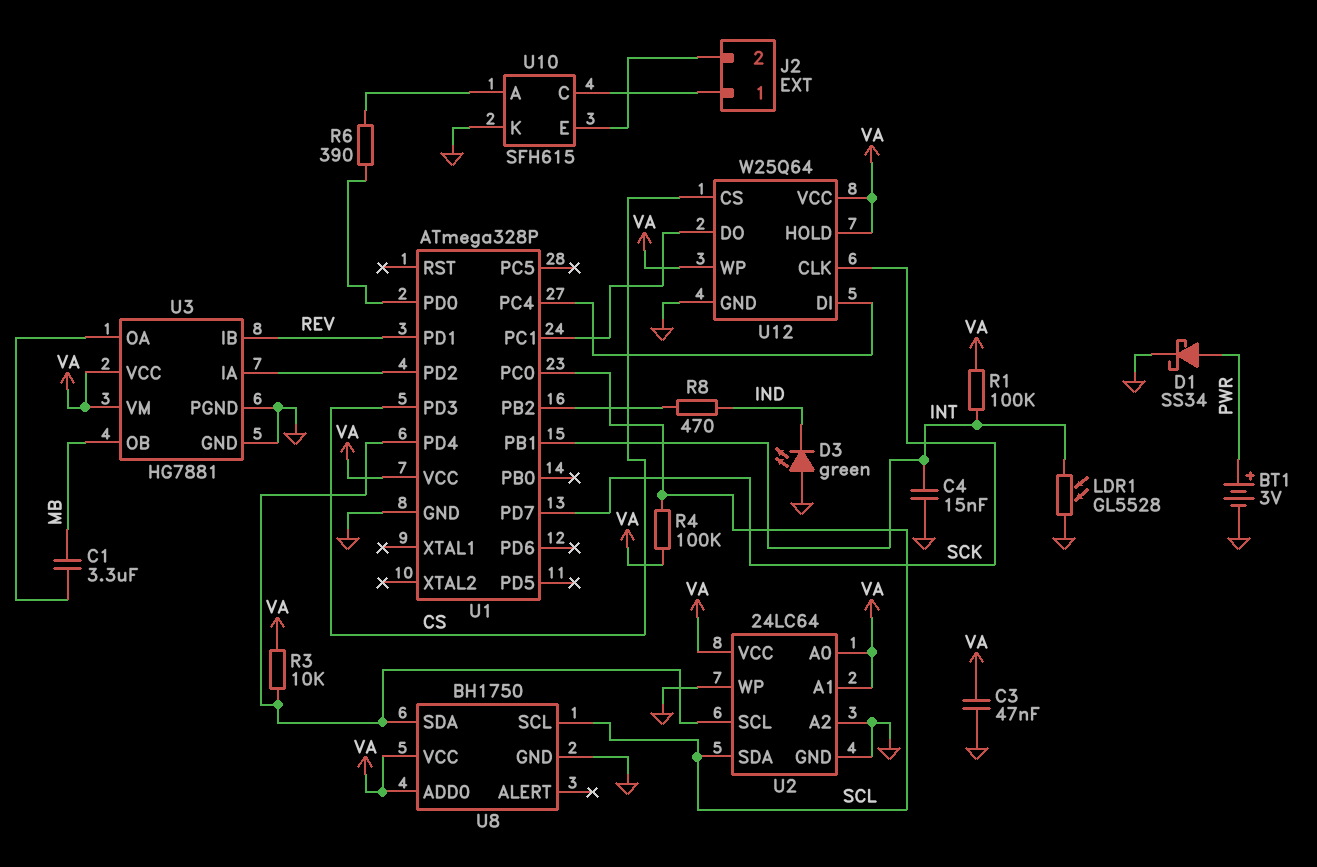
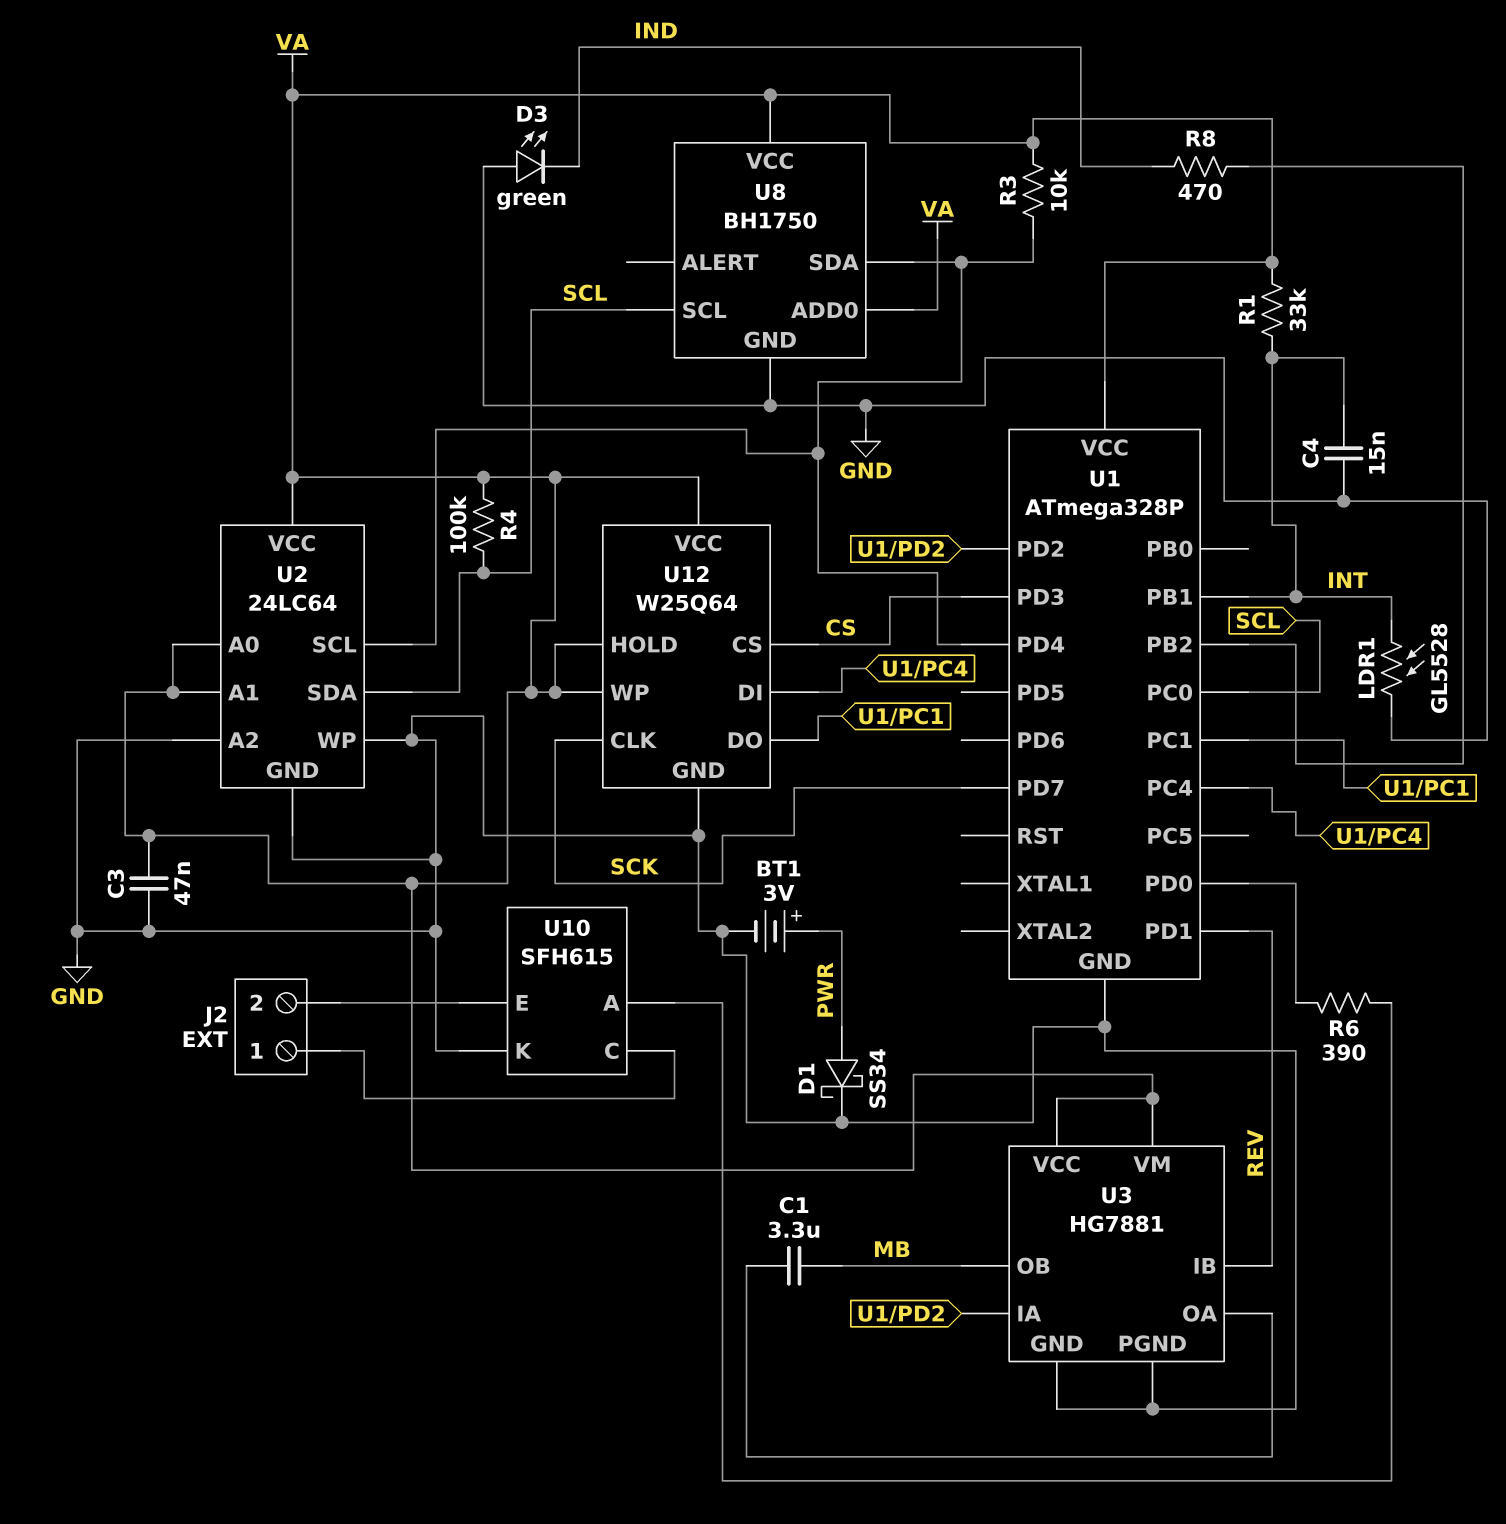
R1: 100k (INT, VA) -> 33k (INT, VA)

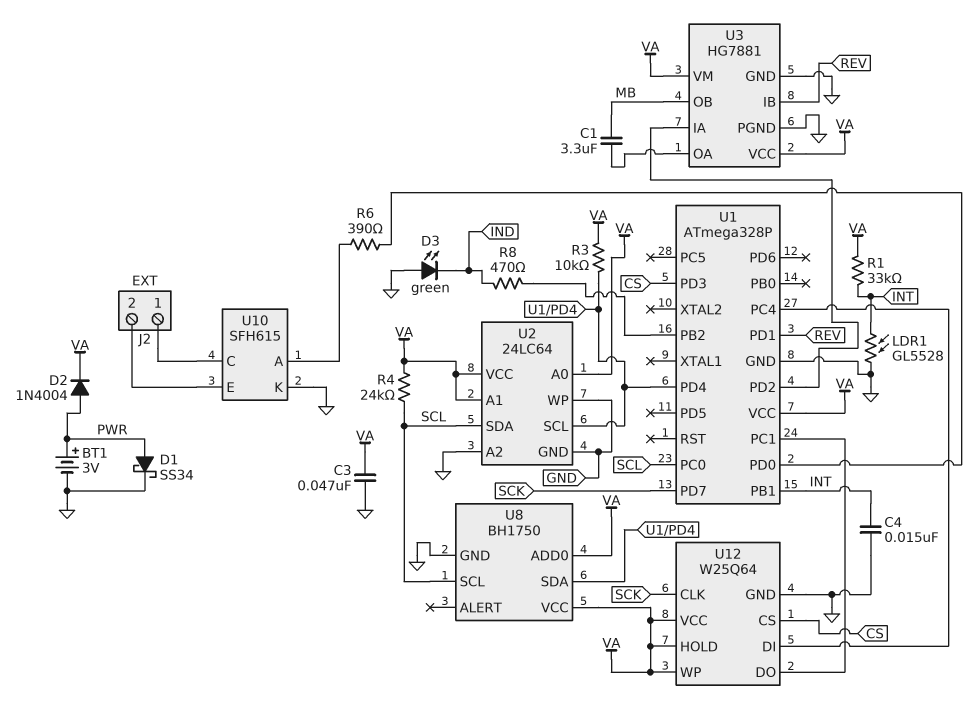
D2: none -> diode 1N4004 (A PWR, K VA)
R4: 100k (SCL, VA) -> 24k (SCL, VA)

